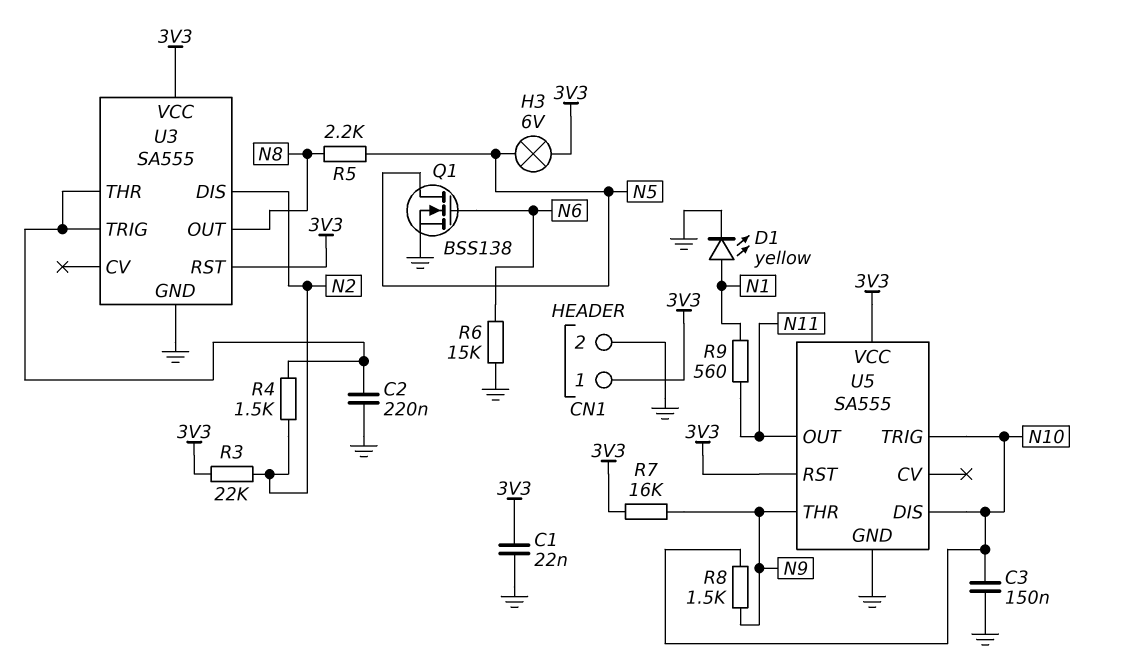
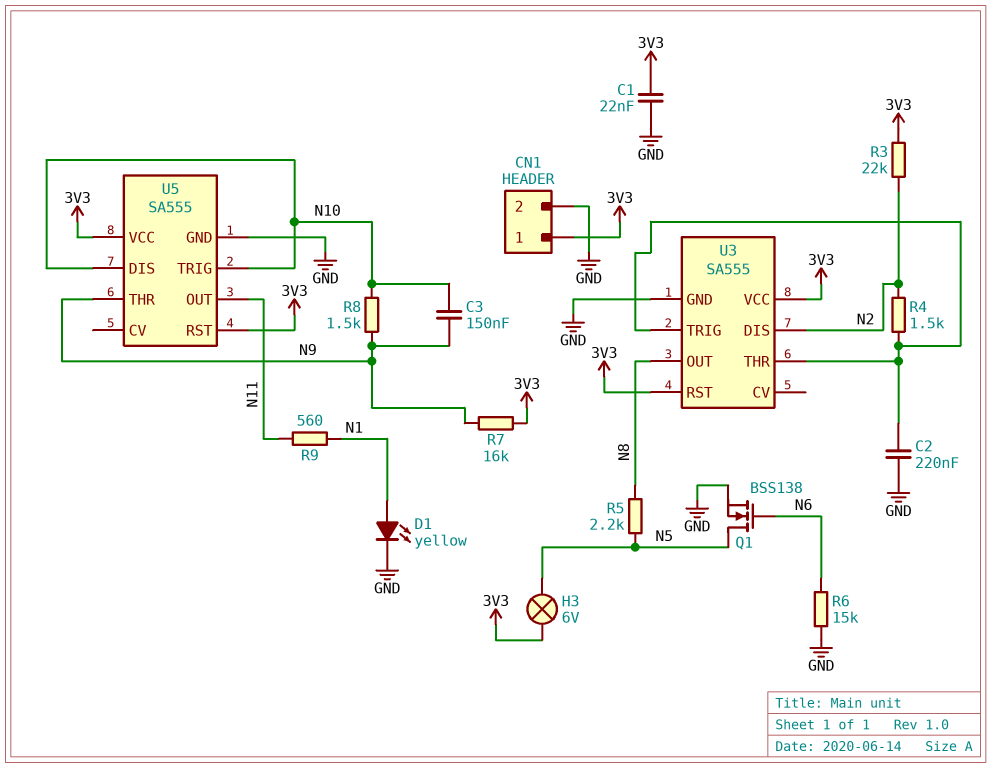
C3: 150nF (GND, N10) -> 150nF (N9, N10)

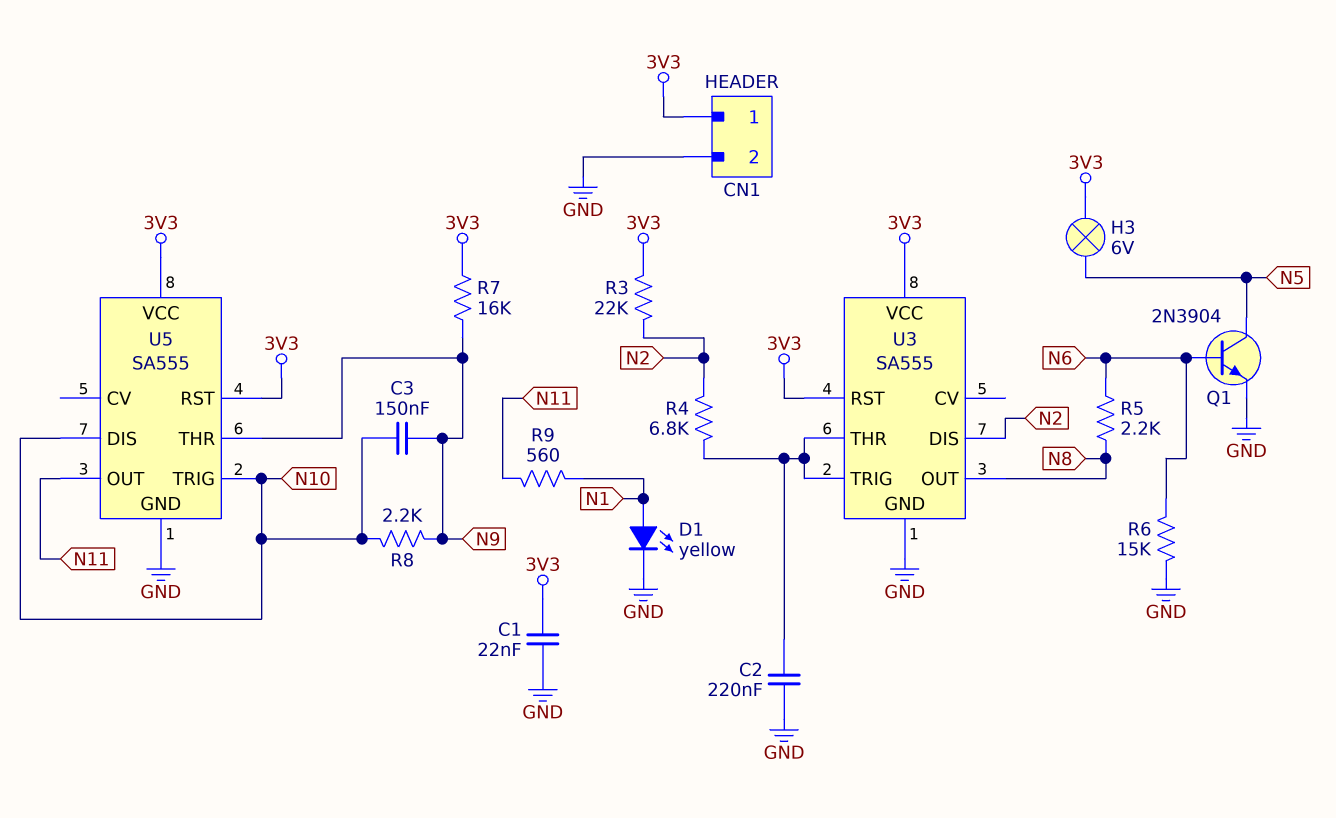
Q1: NMOS BSS138 (G N6, D N5, S GND) -> NPN 2N3904 (B N6, C N5, E GND)
R4: 1.5k (N2, U3/THR) -> 6.8k (N2, U3/THR)
R5: 2.2k (N5, N8) -> 2.2k (N6, N8)
R8: 1.5k (N9, N10) -> 2.2k (N9, N10)

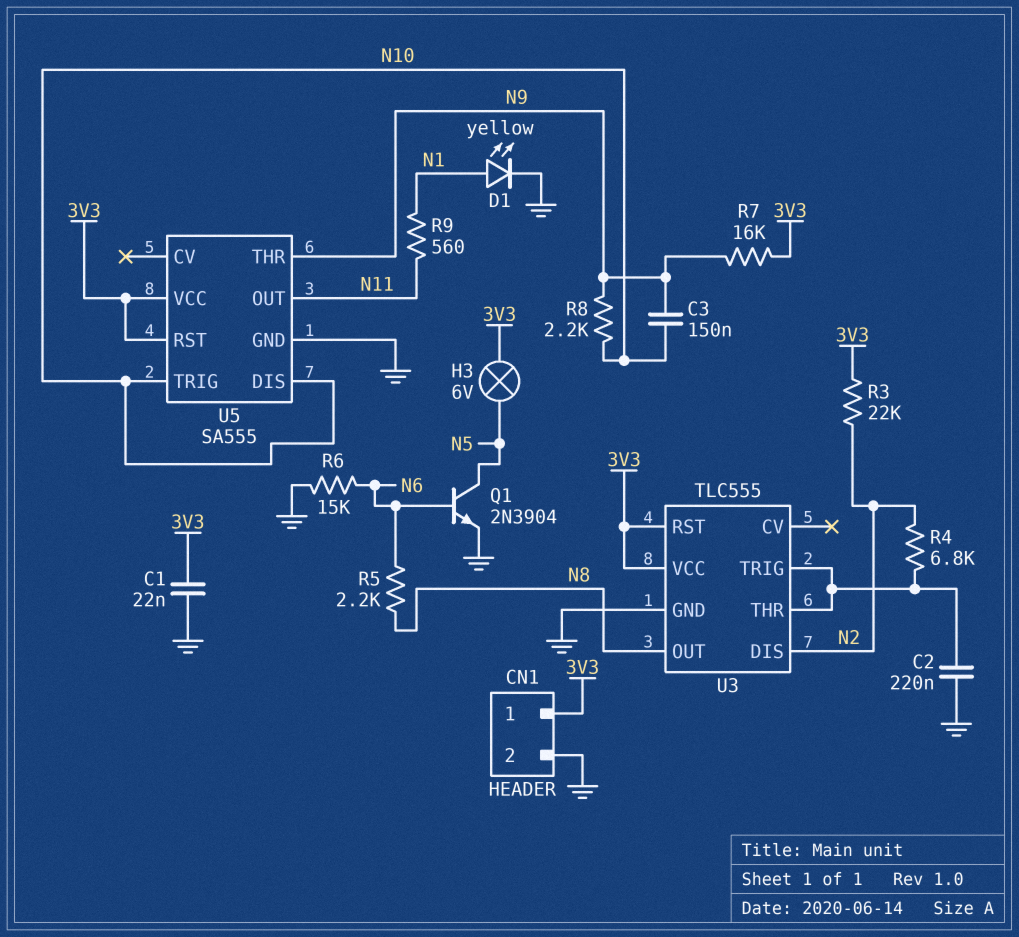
U3: SA555 -> TLC555

